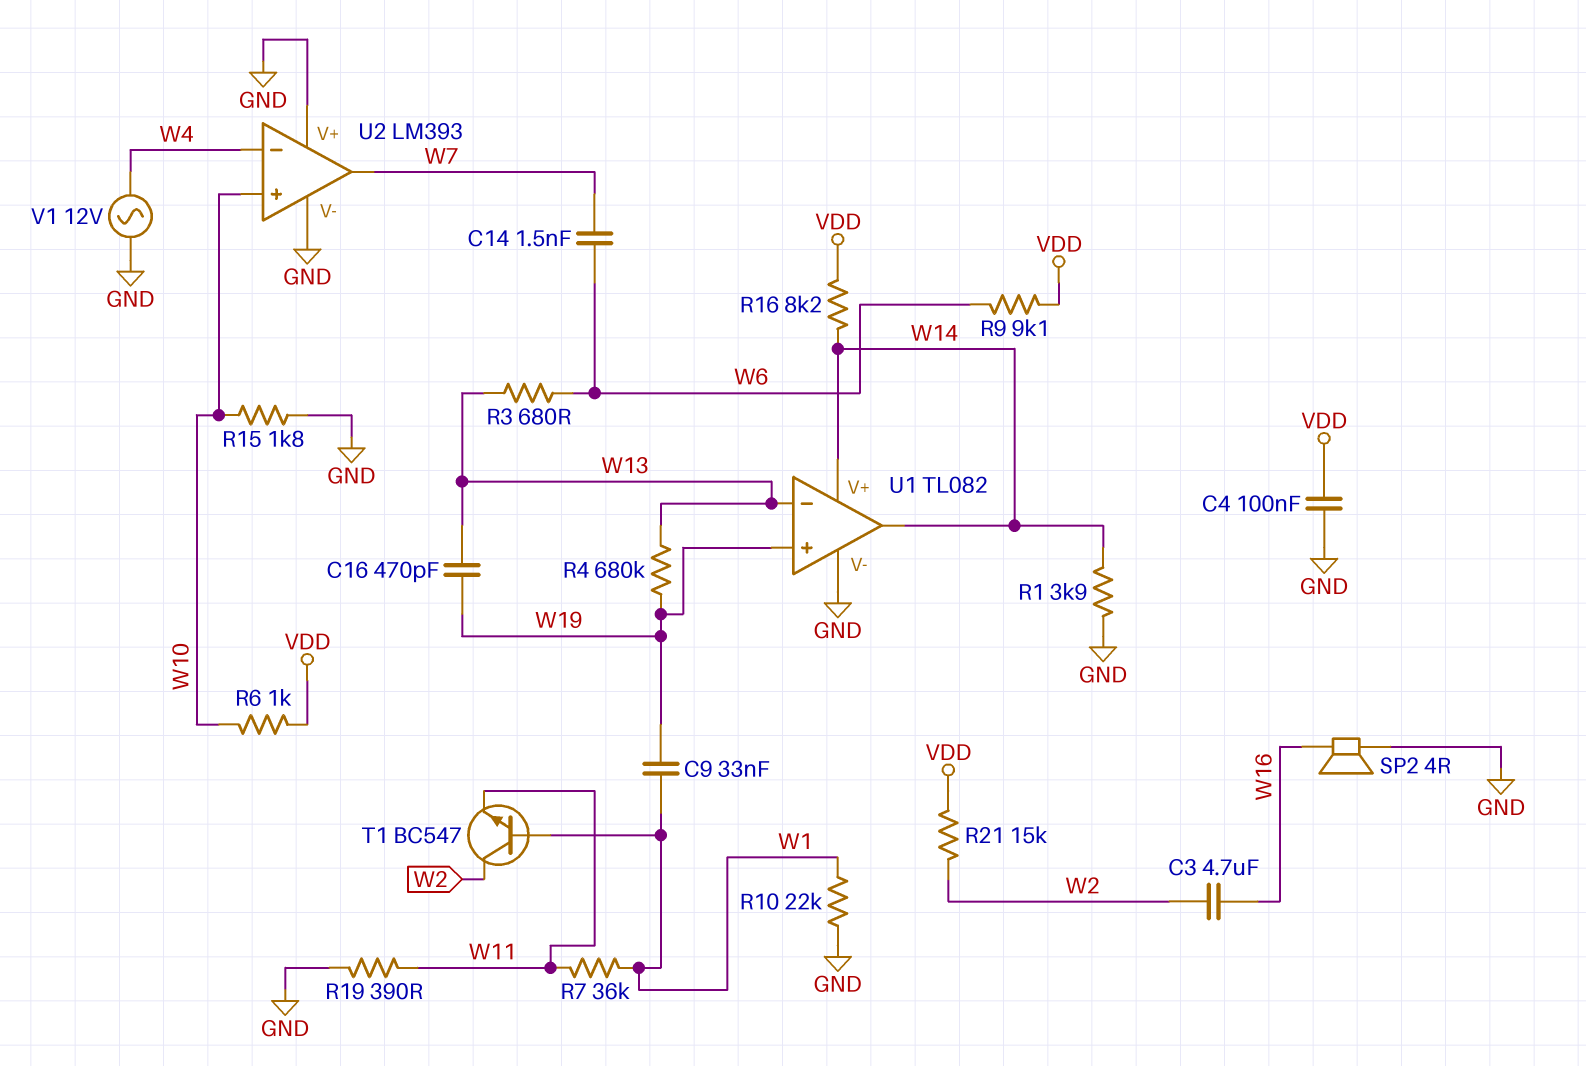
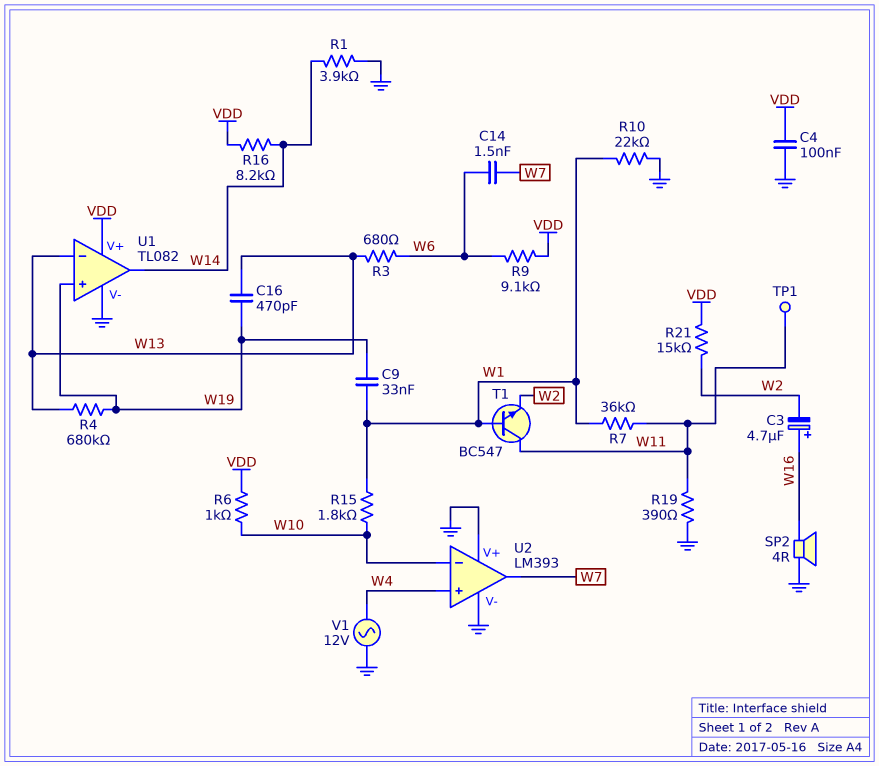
C3: 4.7uF (W2, W16) -> 4.7uF (plus W16, minus W2)
R15: 1.8k (GND, W10) -> 1.8k (W1, W10)
T1: NPN BC547 (B W1, C W2, E W11) -> NPN BC547 (B W1, C W11, E W2)
TP1: none -> test point (W11)
U1 pin V+: W14 -> VDD
U2 pin in+: W10 -> W4
U2 pin in-: W4 -> W10

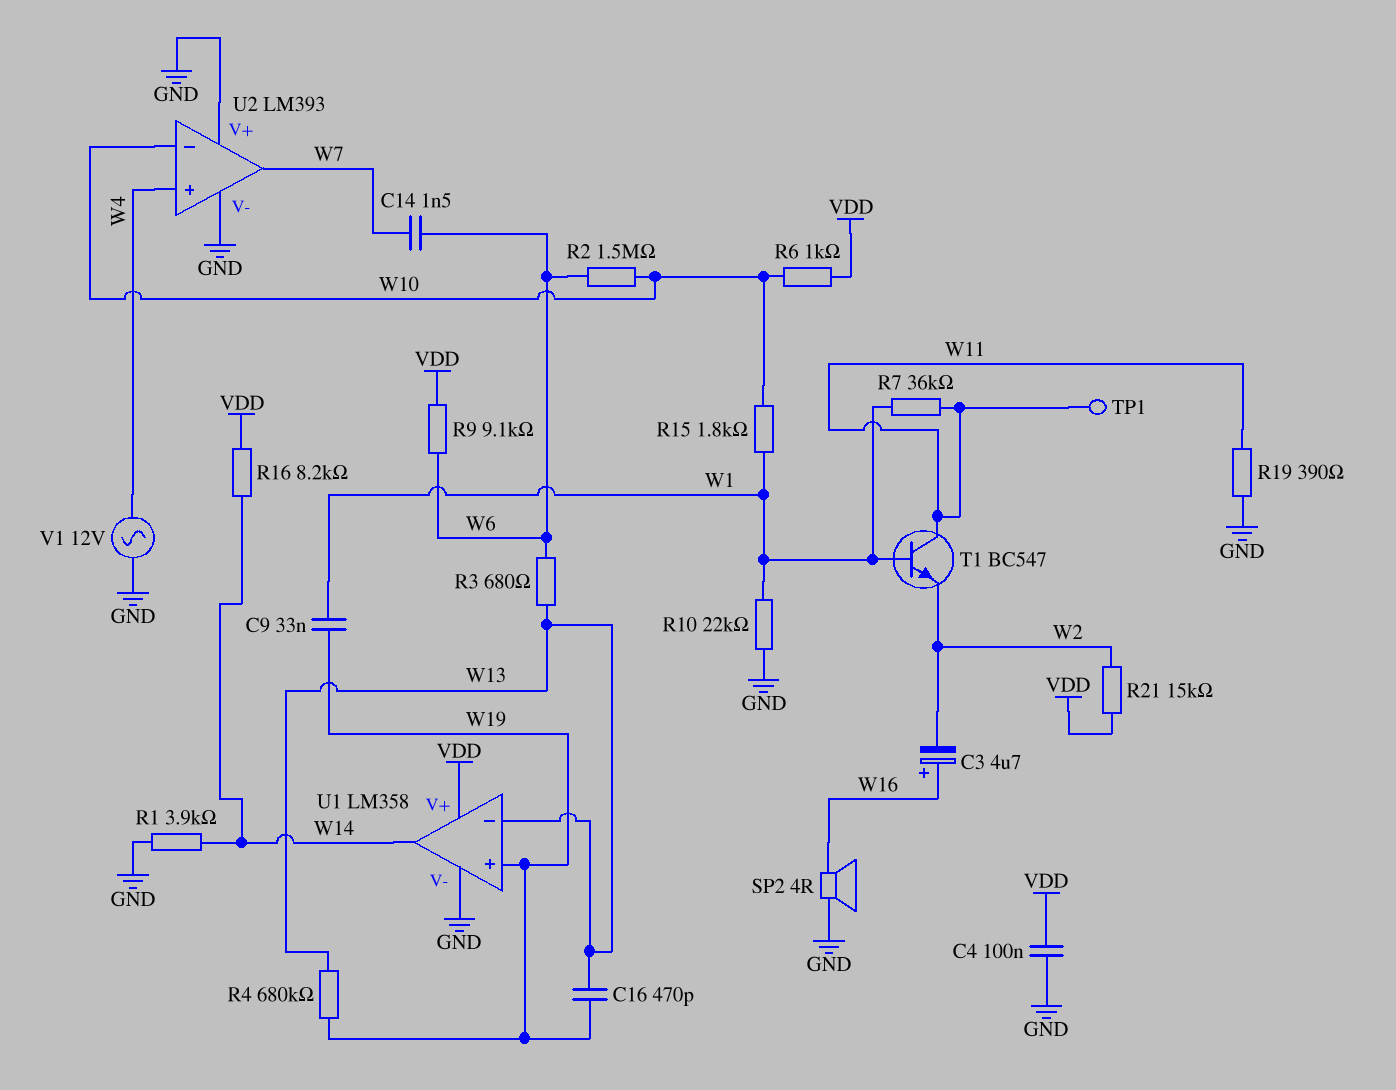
R2: none -> 1.5M (W6, W10)
U1: TL082 -> LM358

